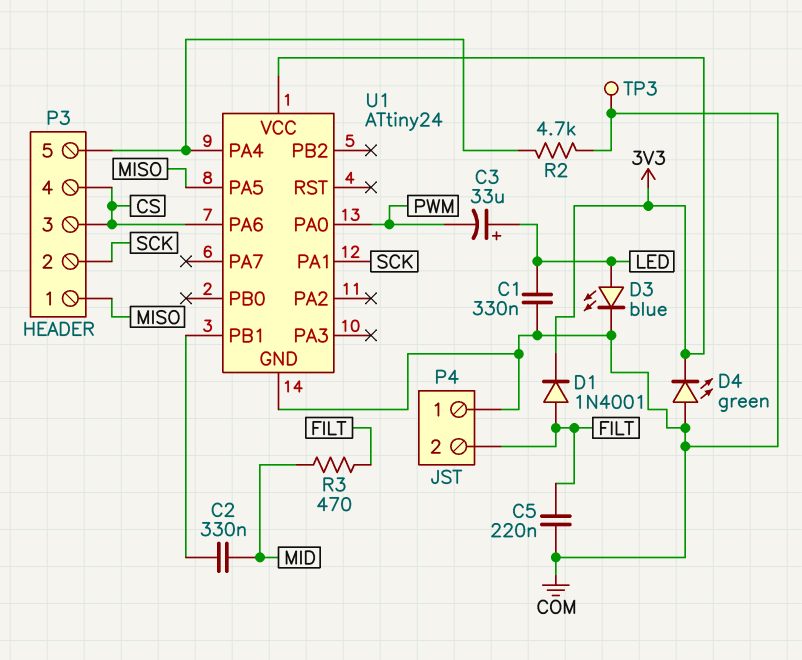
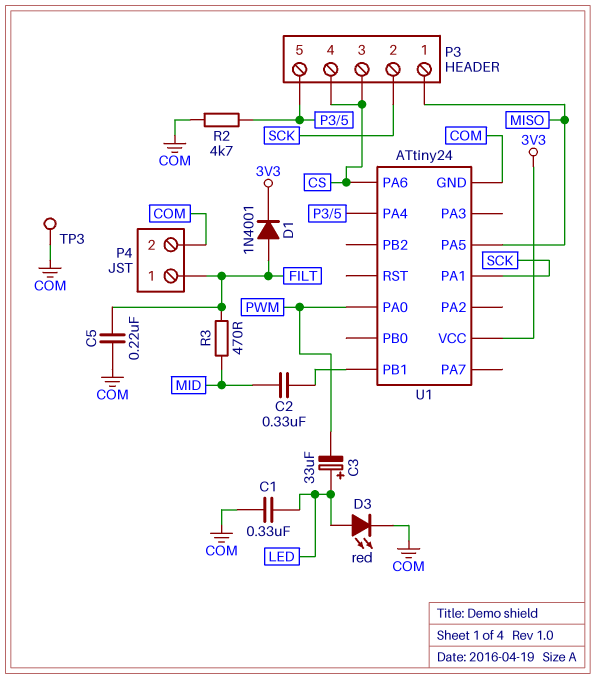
D3: LED blue (A LED, K COM) -> LED red (A LED, K COM)
D4: LED green (A COM, K 3V3) -> none
P4 pin 1: COM -> FILT
P4 pin 2: FILT -> COM

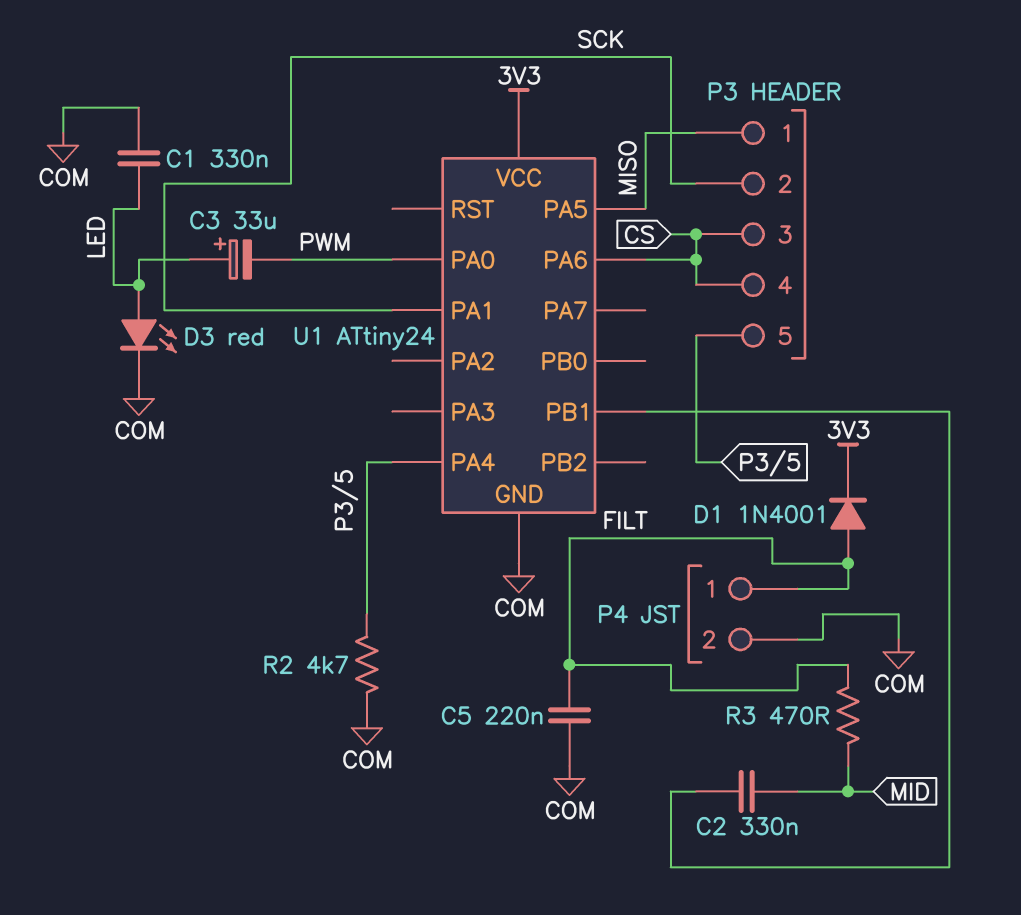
TP3: test point (COM) -> none

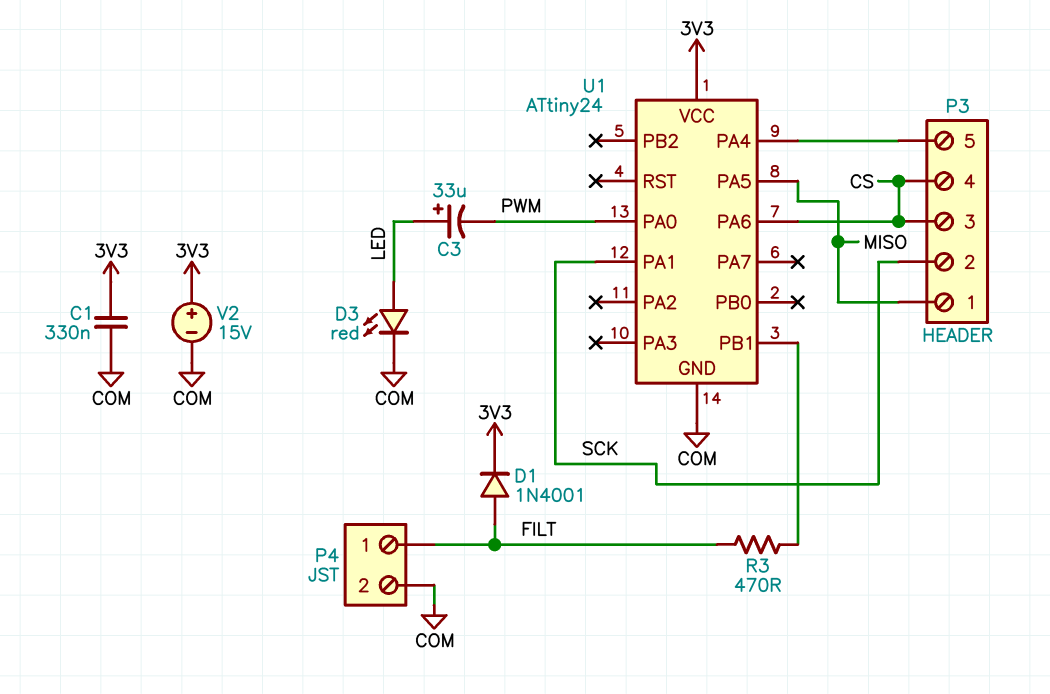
C1: 330nF (COM, LED) -> 330nF (3V3, COM)
C2: 330nF (MID, U1/PB1) -> none
C5: 220nF (COM, FILT) -> none
R2: 4.7k (COM, P3/5) -> none
R3: 470 (FILT, MID) -> 470 (FILT, U1/PB1)
V2: none -> 15V (plus 3V3, minus COM)

